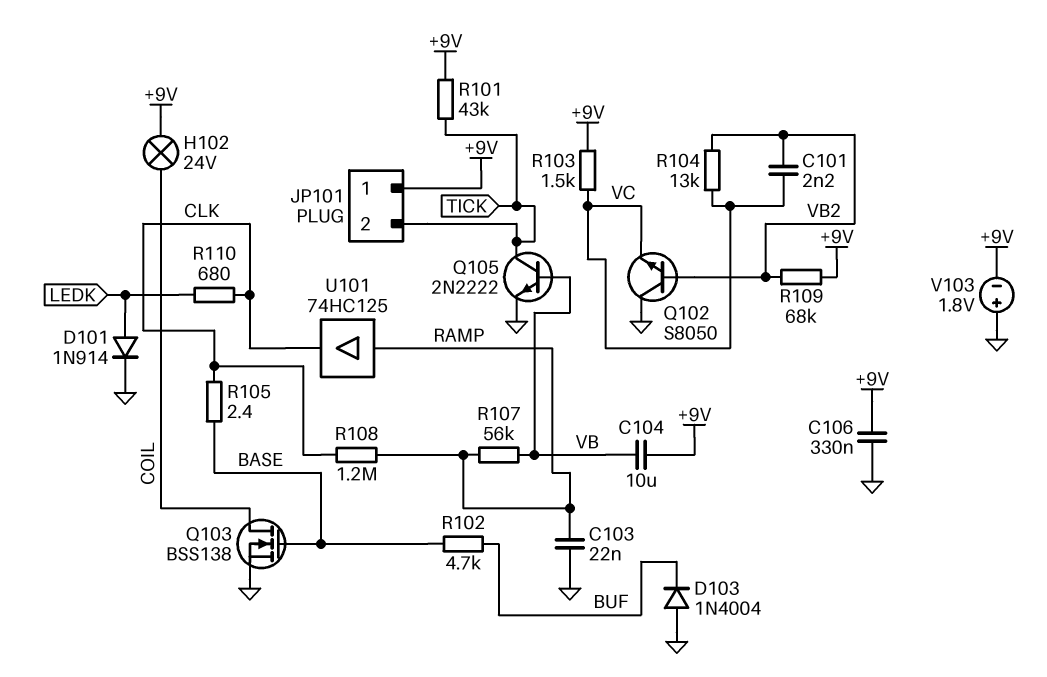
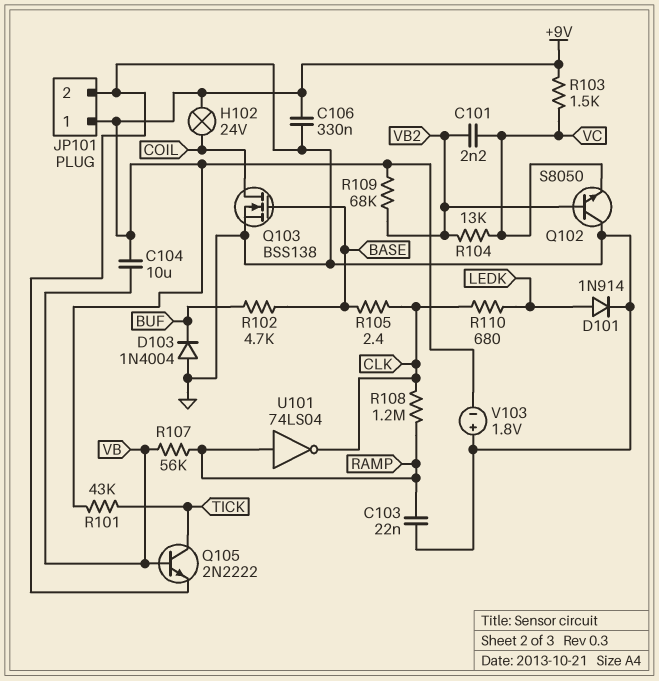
JP101 pin 2: TICK -> GND
U101: buffer 74HC125 (in RAMP, out CLK) -> NOT 74LS04 (in RAMP, out CLK)

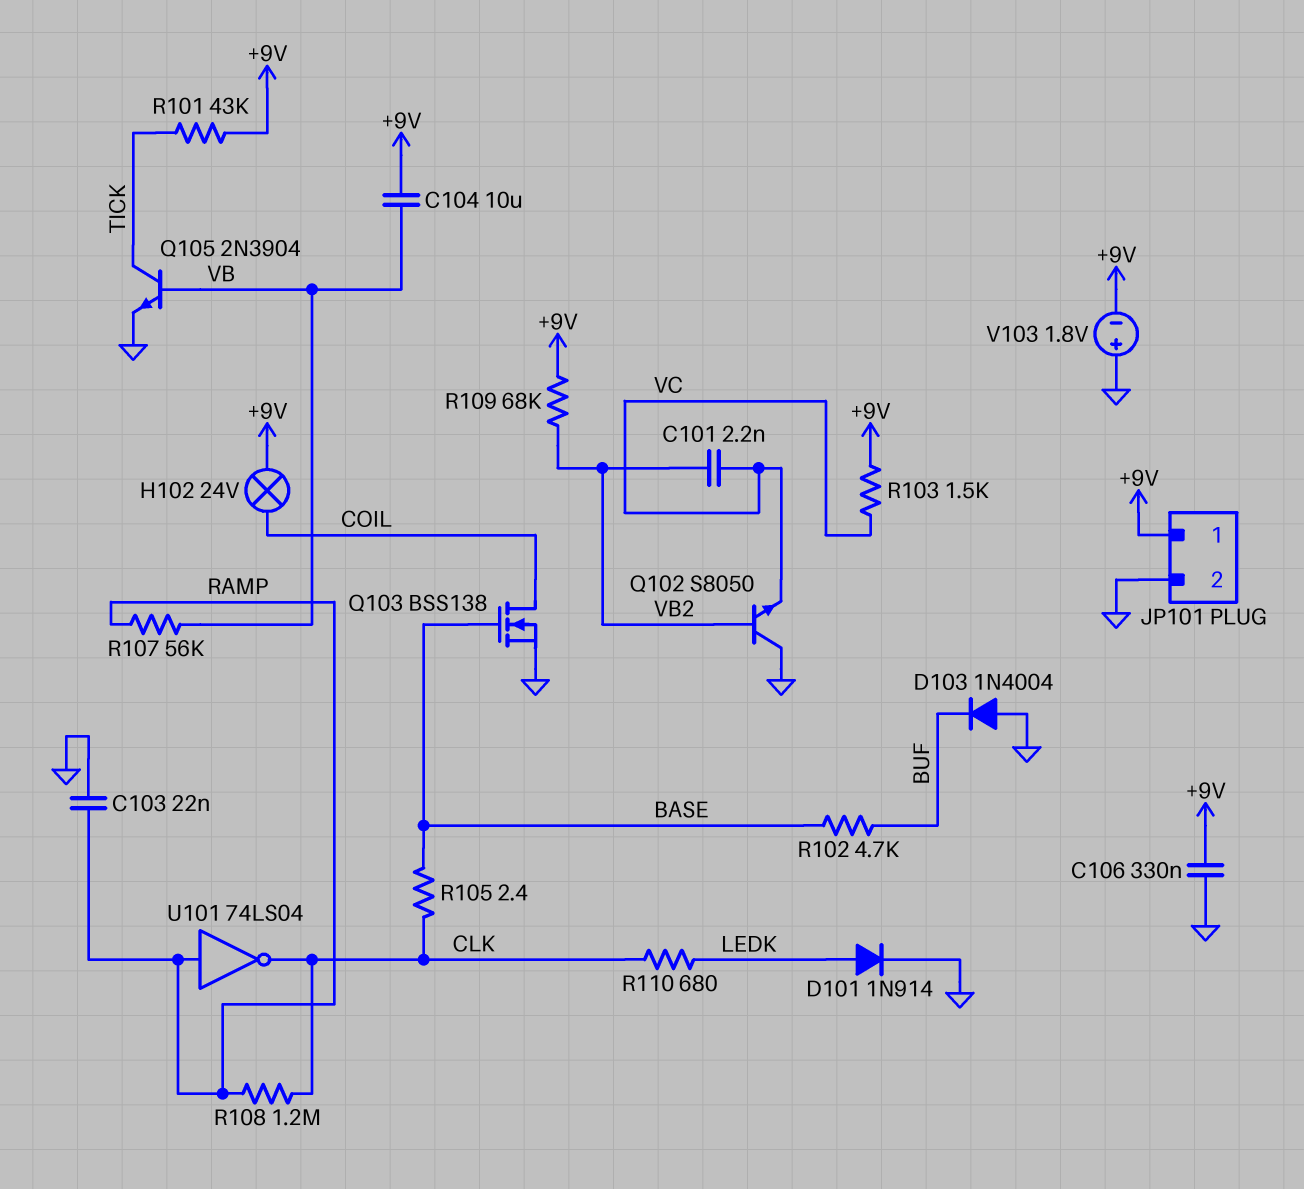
Q105: NPN 2N2222 (B VB, C TICK, E GND) -> NPN 2N3904 (B VB, C TICK, E GND)
R104: 13k (VB2, VC) -> none

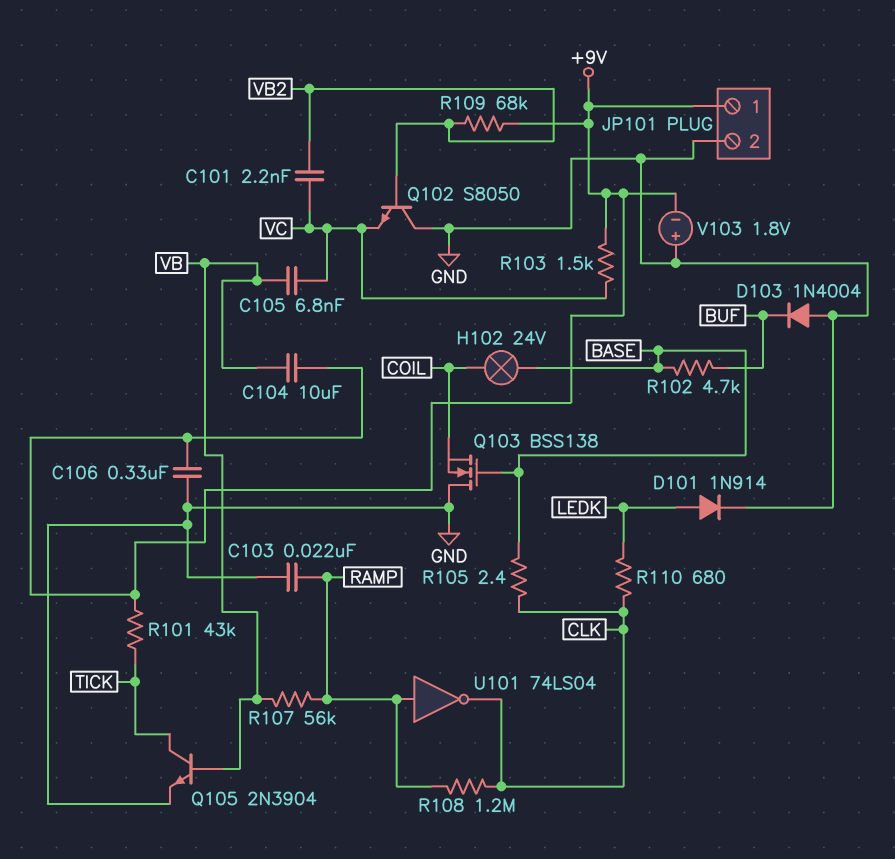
C105: none -> 6.8nF (VB, VC)
H102: lamp 24V (+9V, COIL) -> lamp 24V (BASE, COIL)
Q103: NMOS BSS138 (G BASE, D COIL, S GND) -> NMOS BSS138 (G BASE, D GND, S COIL)

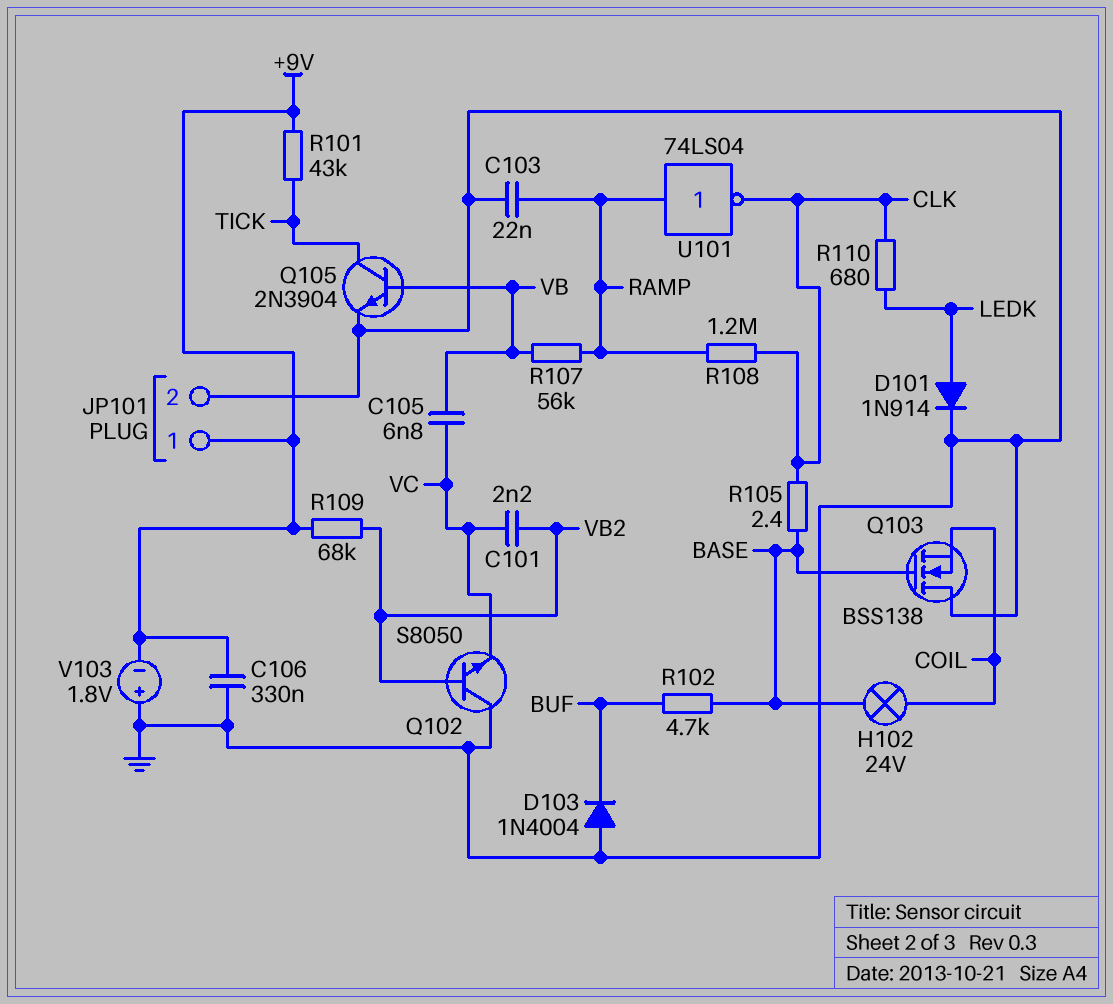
C104: 10uF (+9V, VB) -> none
R103: 1.5k (+9V, VC) -> none

